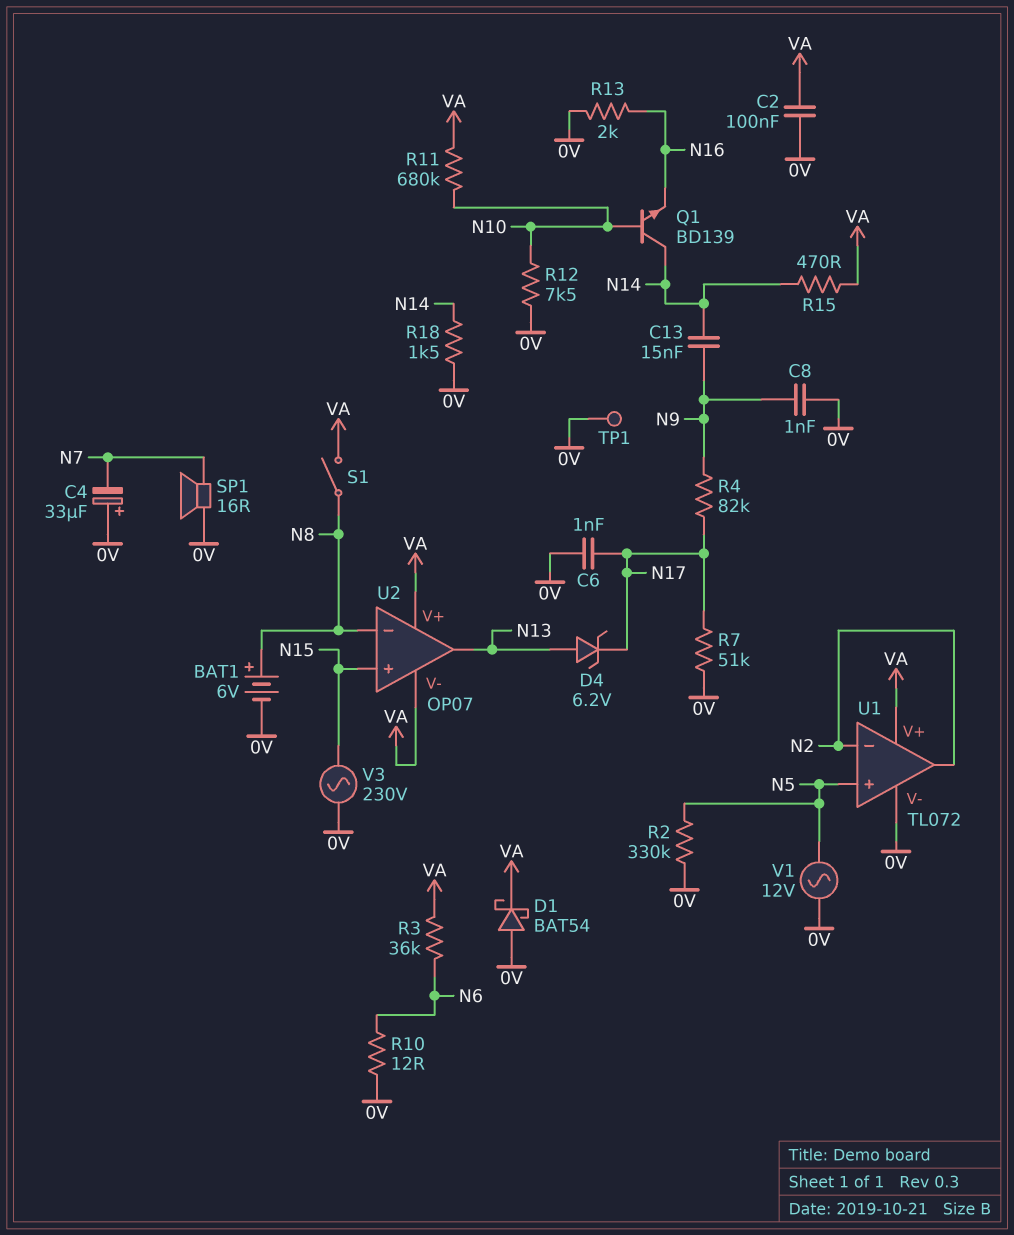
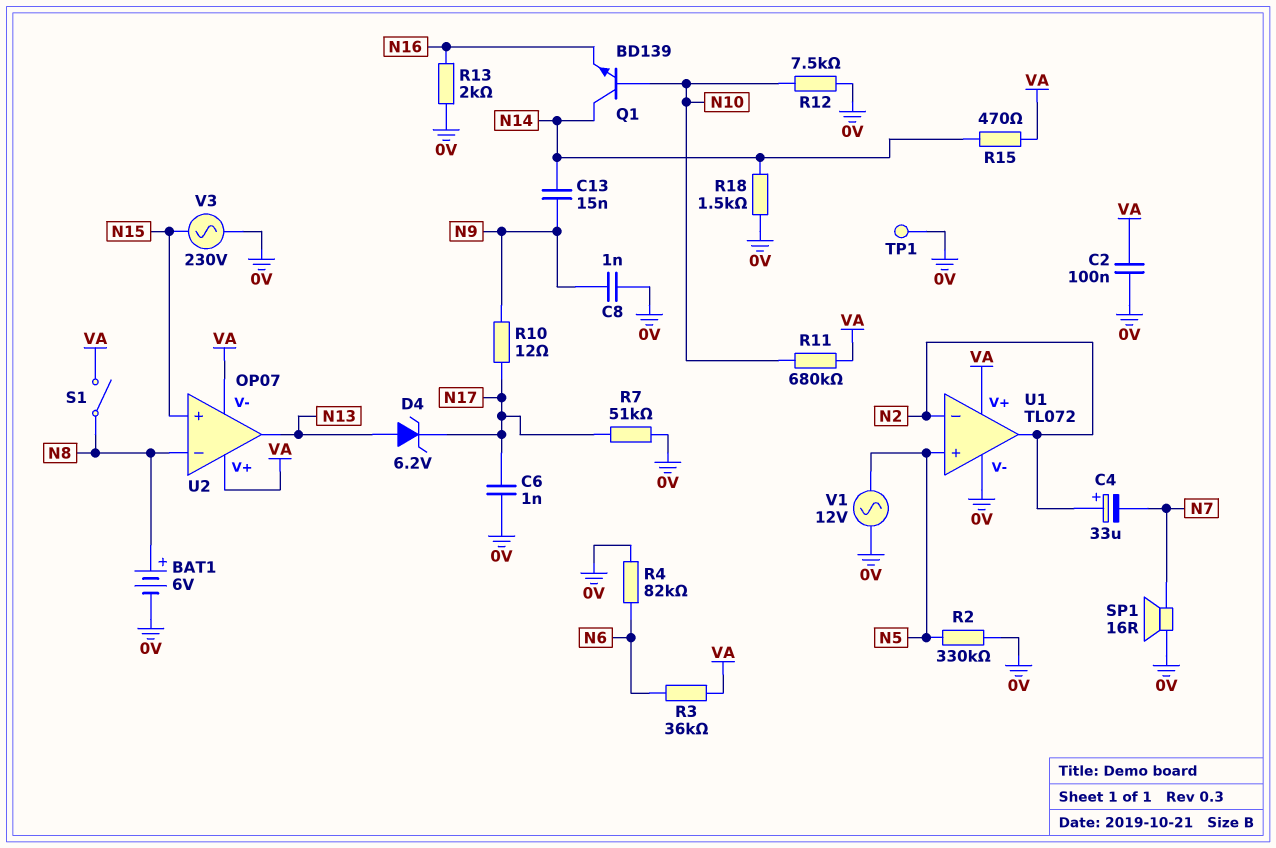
C4: 33uF (plus 0V, minus N7) -> 33uF (plus N2, minus N7)
D1: schottky BAT54 (A 0V, K VA) -> none
R4: 82k (N9, N17) -> 82k (0V, N6)
R10: 12 (0V, N6) -> 12 (N9, N17)

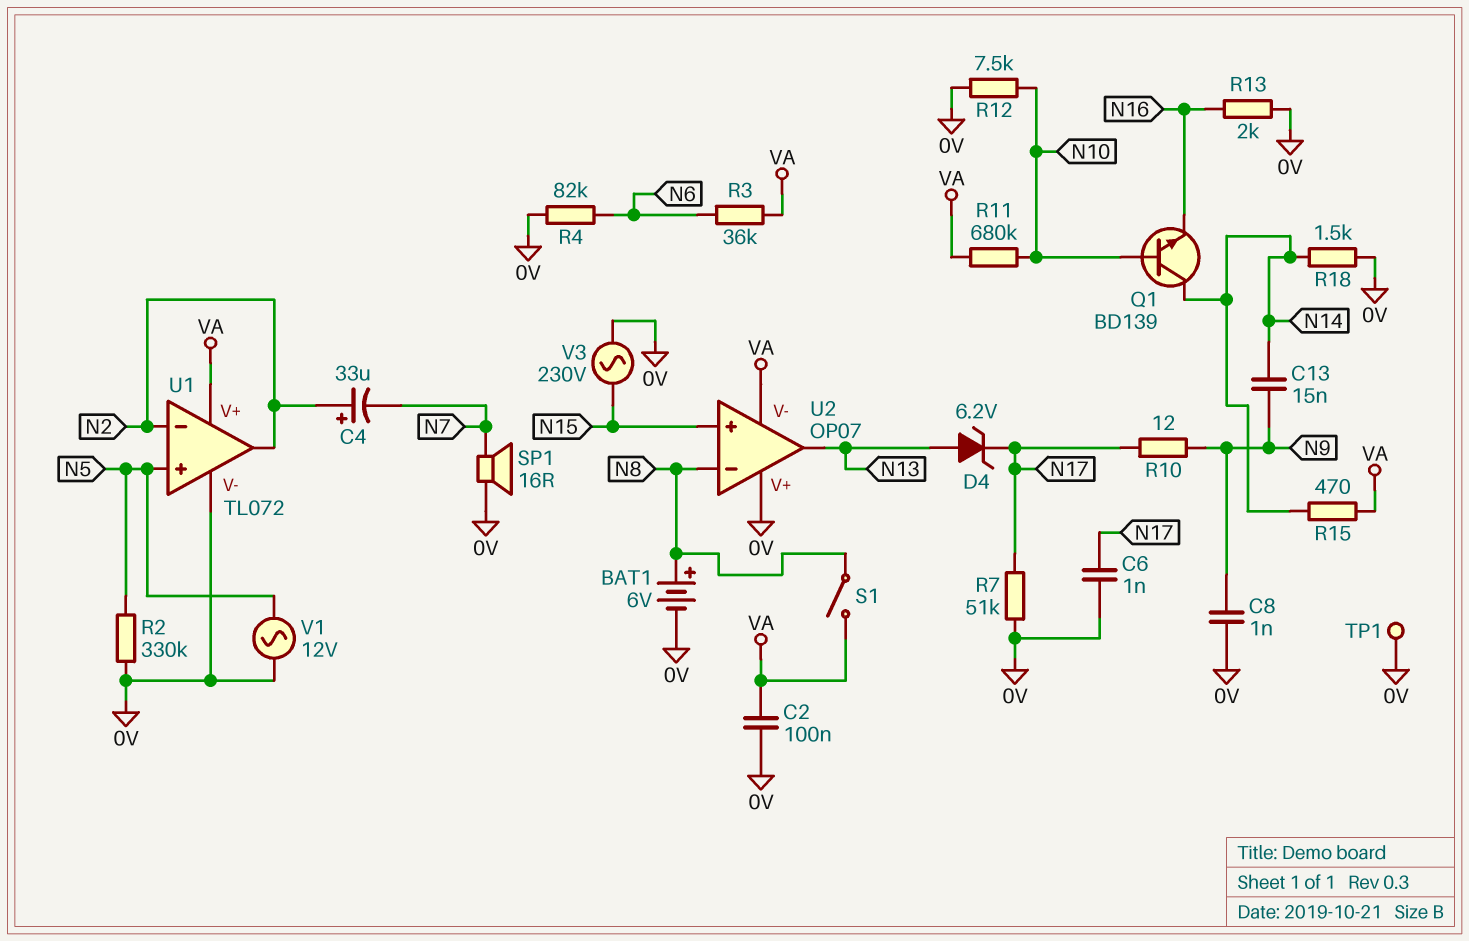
U2 pin V+: VA -> 0V

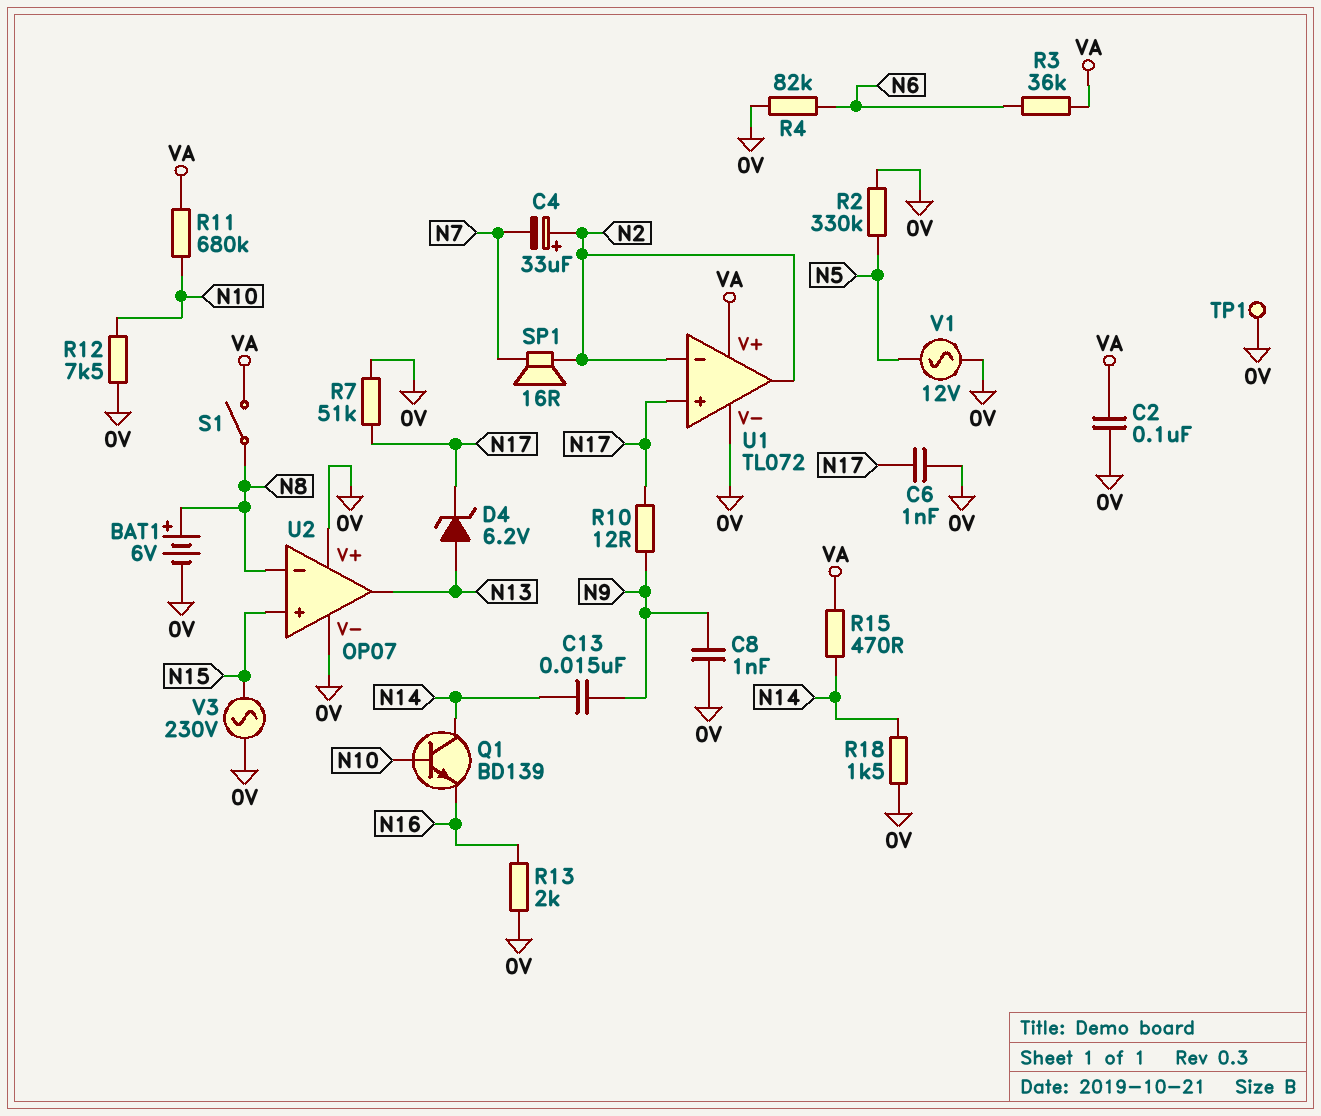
SP1: speaker 16R (0V, N7) -> speaker 16R (N2, N7)
U1 pin in+: N5 -> N17
U2 pin V-: VA -> 0V

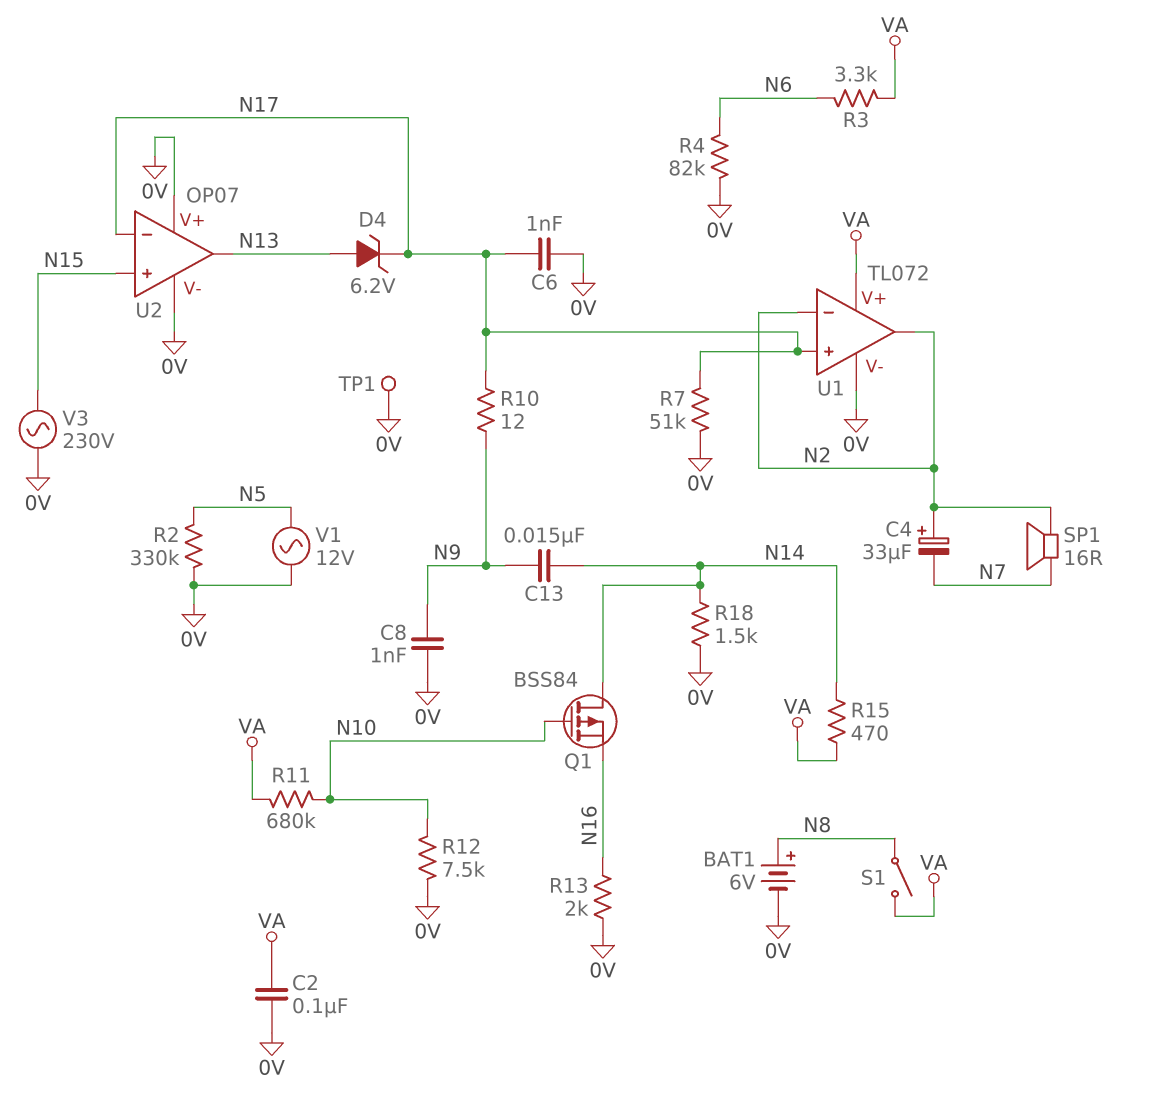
Q1: NPN BD139 (B N10, C N14, E N16) -> PMOS BSS84 (G N10, D N14, S N16)
R3: 36k (N6, VA) -> 3.3k (N6, VA)
U2 pin in-: N8 -> N17

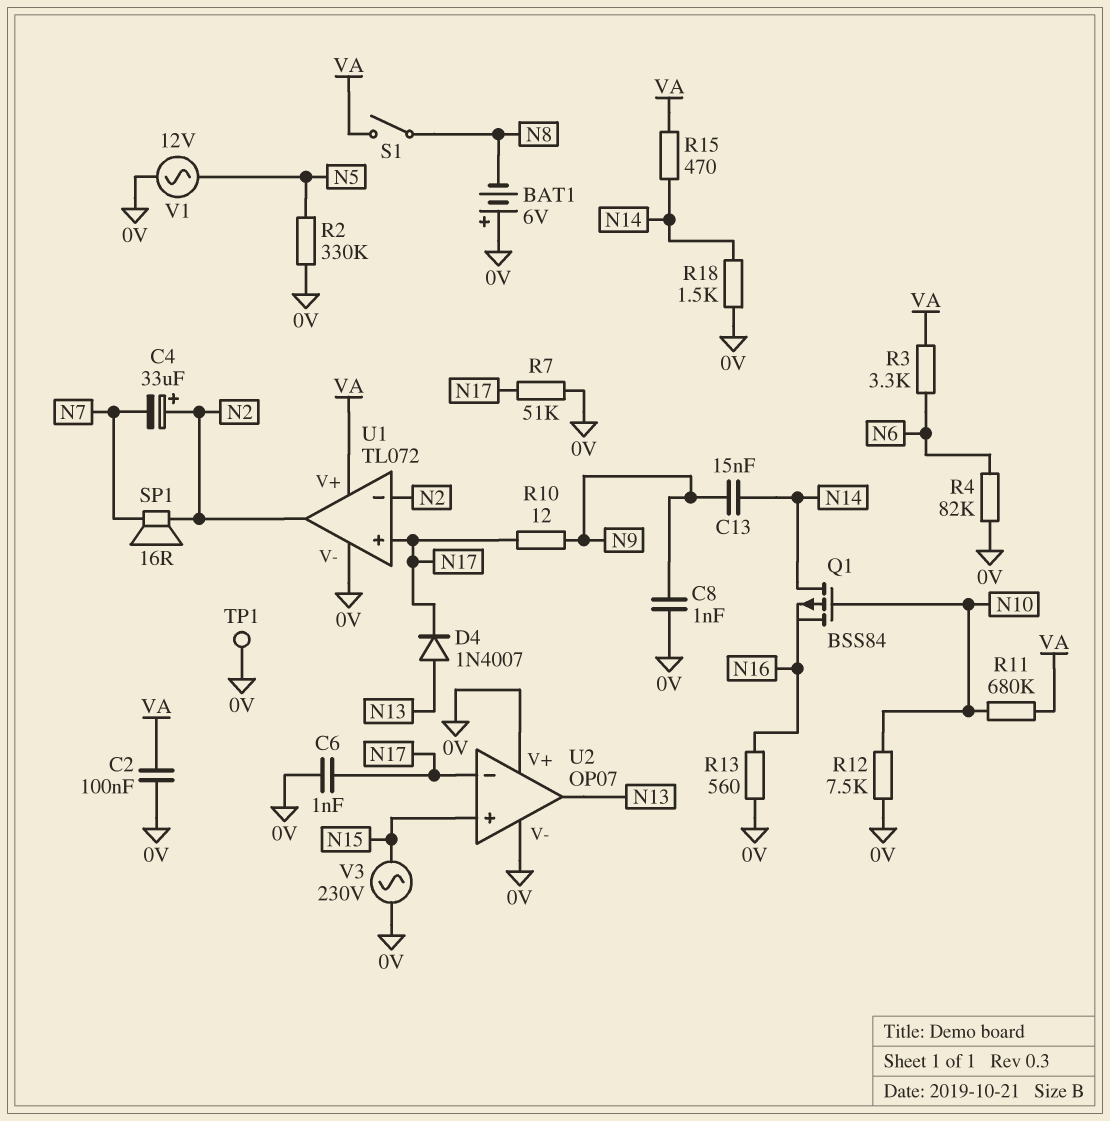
BAT1: 6V (plus N8, minus 0V) -> 6V (plus 0V, minus N8)
D4: zener 6.2V (A N13, K N17) -> diode 1N4007 (A N13, K N17)
R13: 2k (0V, N16) -> 560 (0V, N16)

